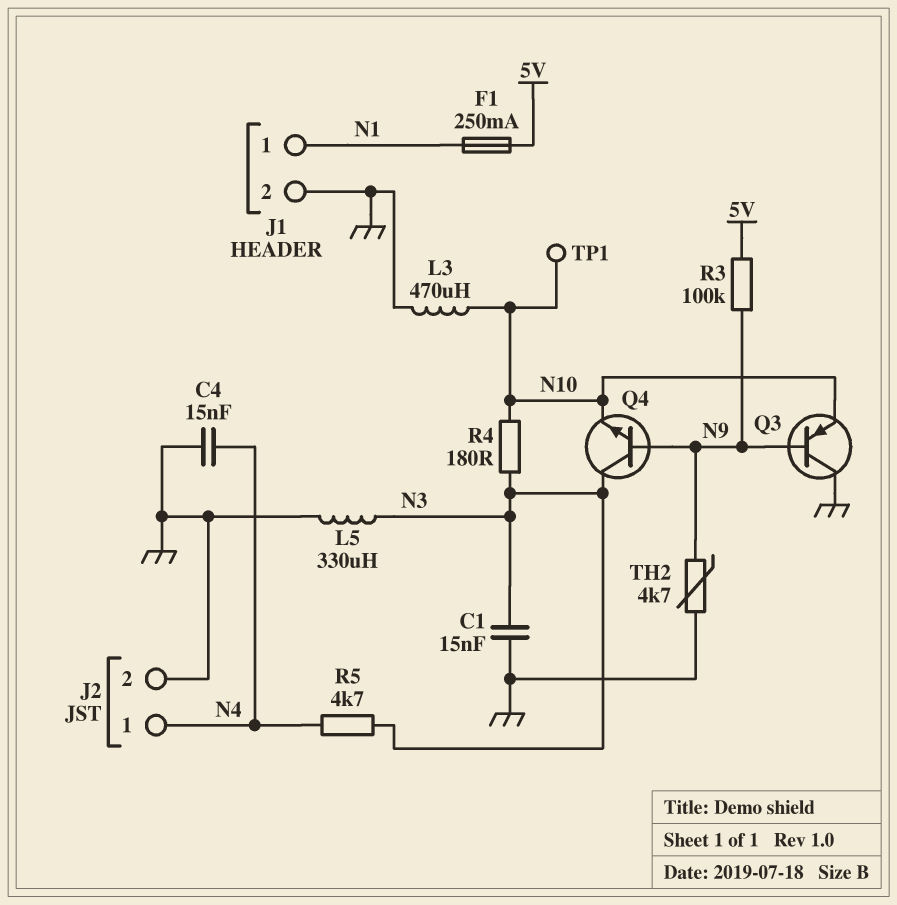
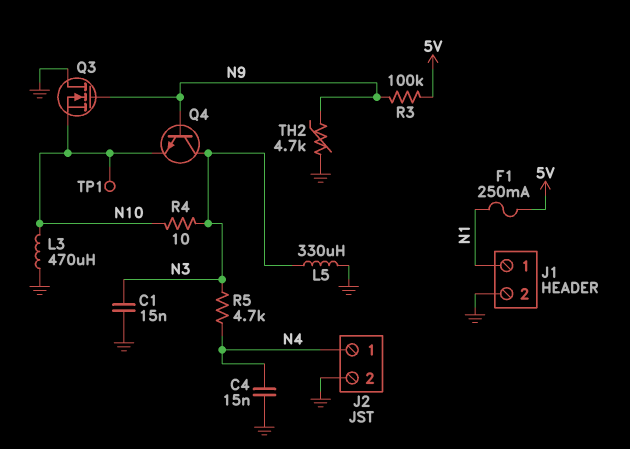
Q3: PNP (B N9, C GND, E N10) -> NMOS (G N9, D GND, S N10)
R4: 180 (N3, N10) -> 10 (N3, N10)

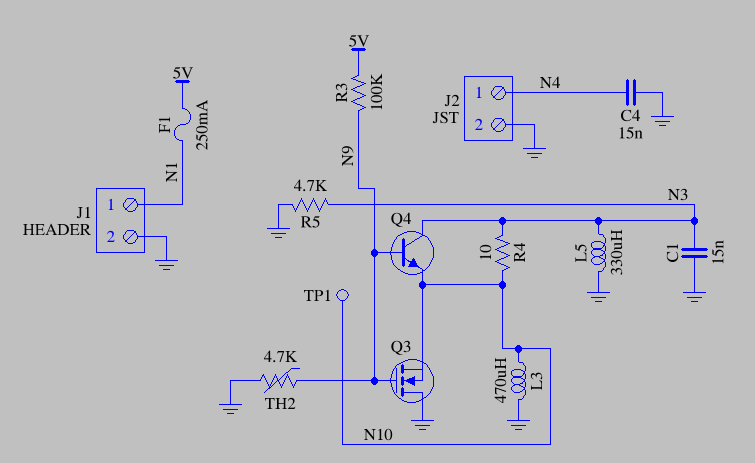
R5: 4.7k (N3, N4) -> 4.7k (GND, N3)

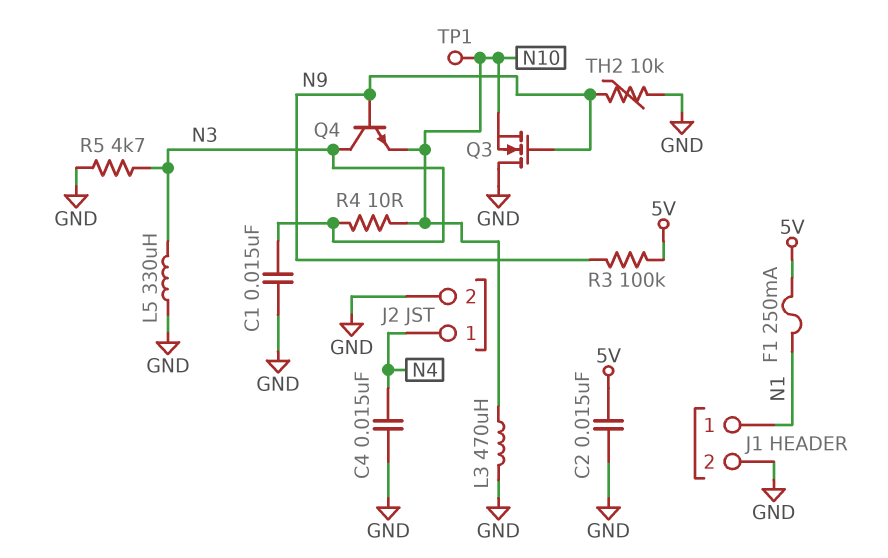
C2: none -> 15nF (5V, GND)
TH2: 4.7k (GND, N9) -> 10k (GND, N9)

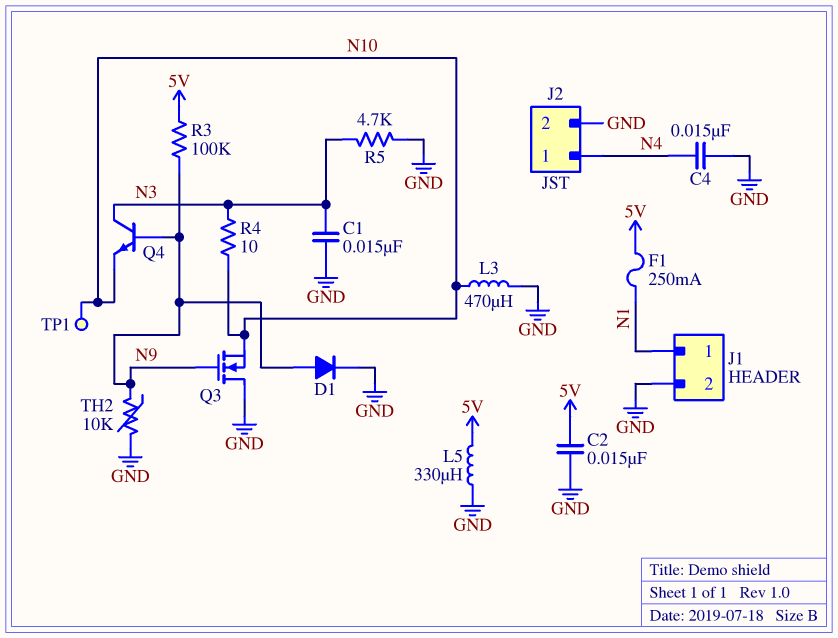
D1: none -> diode (A N9, K GND)
L5: 330uH (GND, N3) -> 330uH (5V, GND)

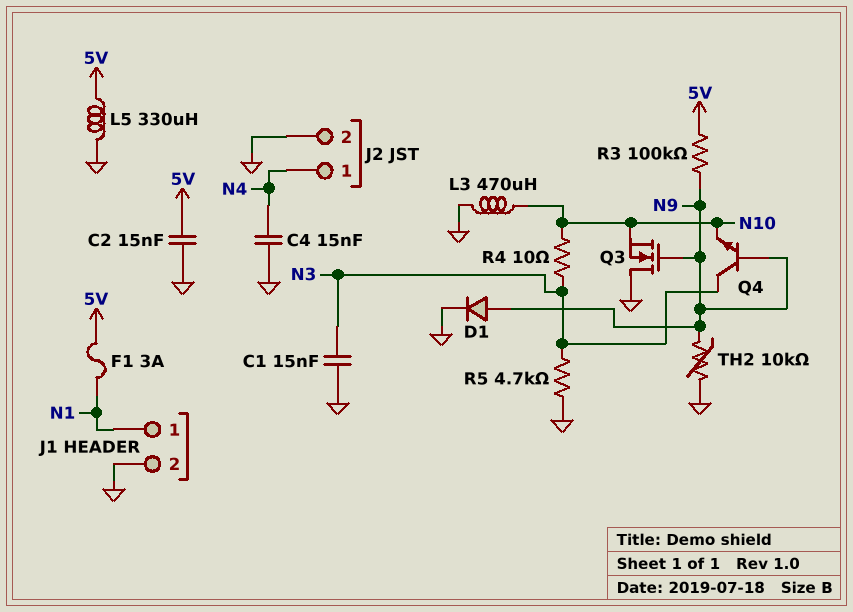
F1: 250mA (5V, N1) -> 3A (5V, N1)
TP1: test point (N10) -> none

